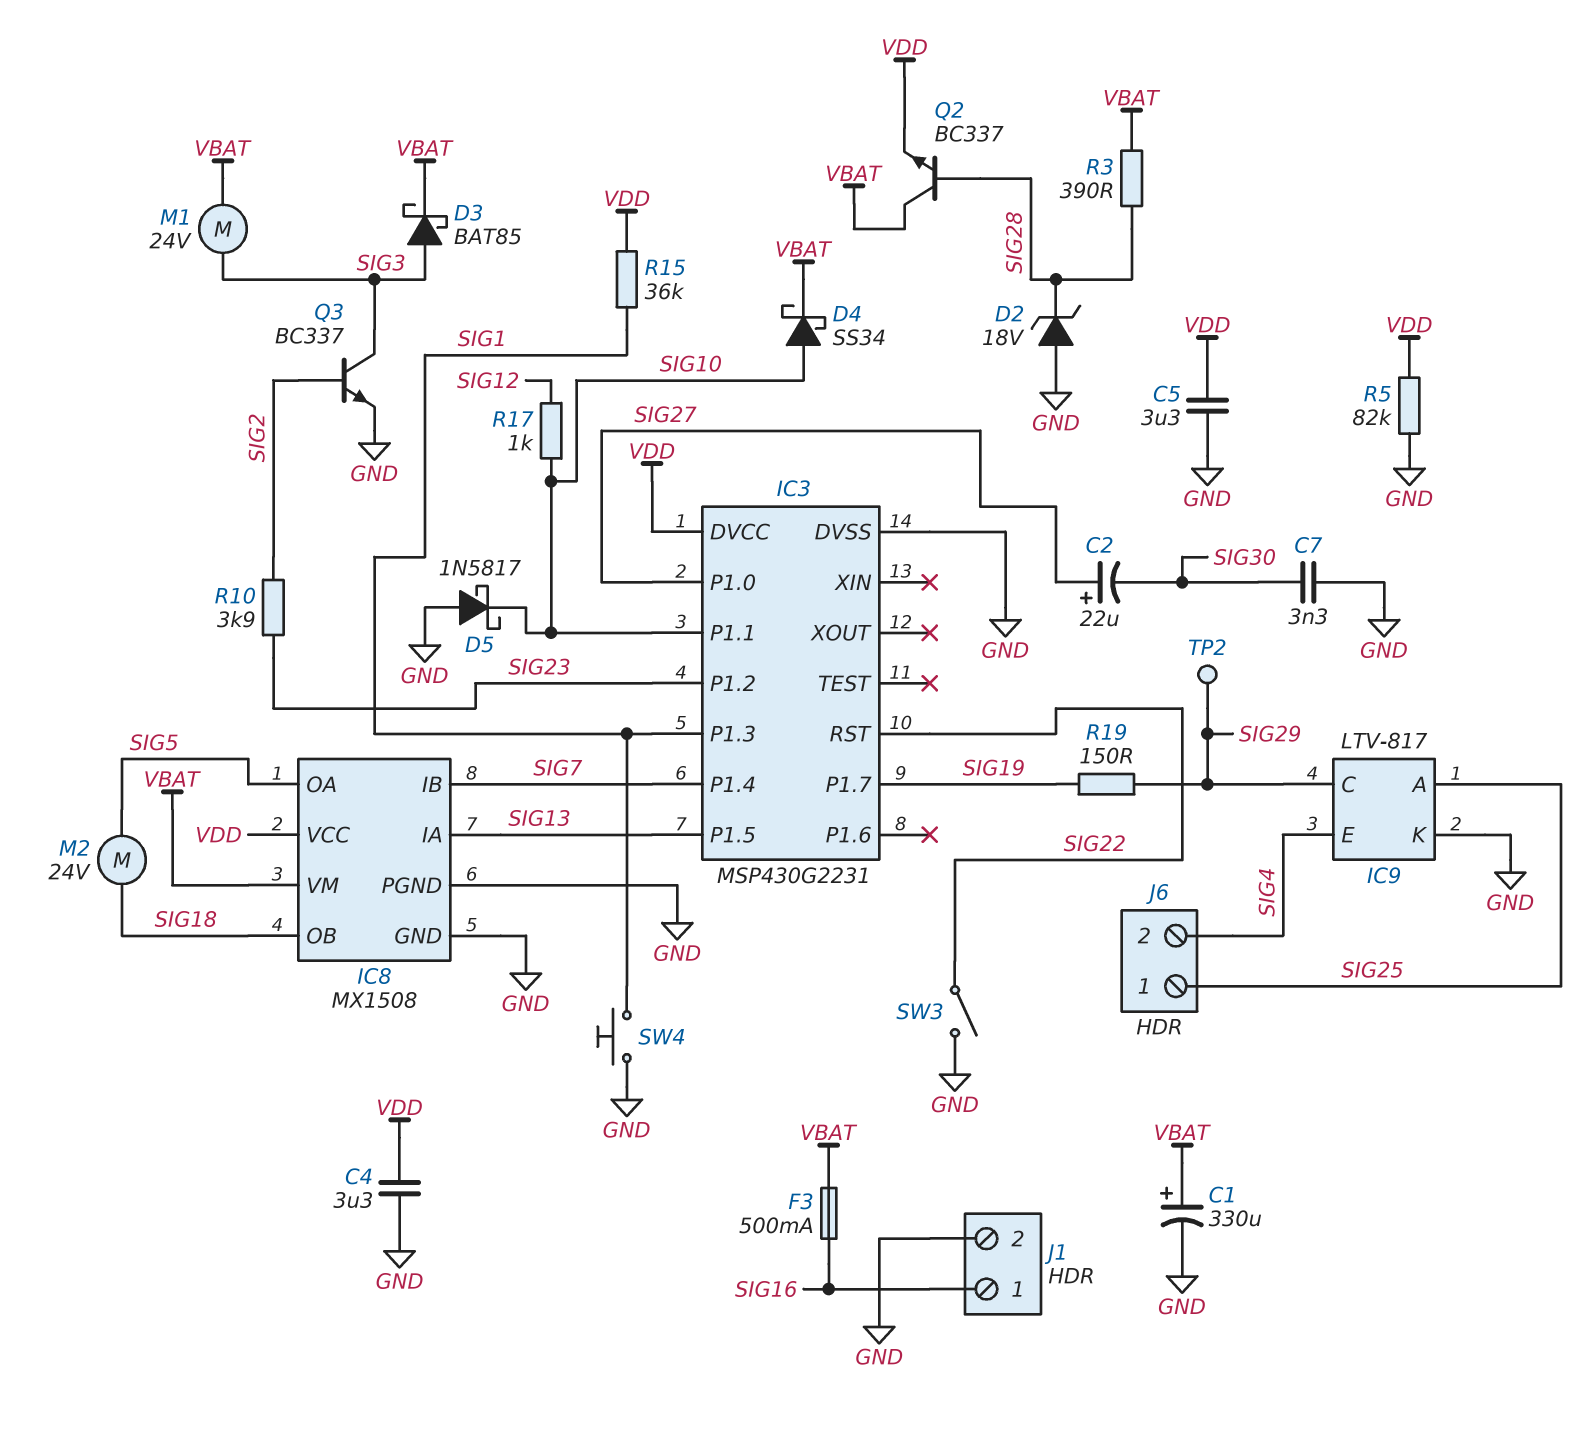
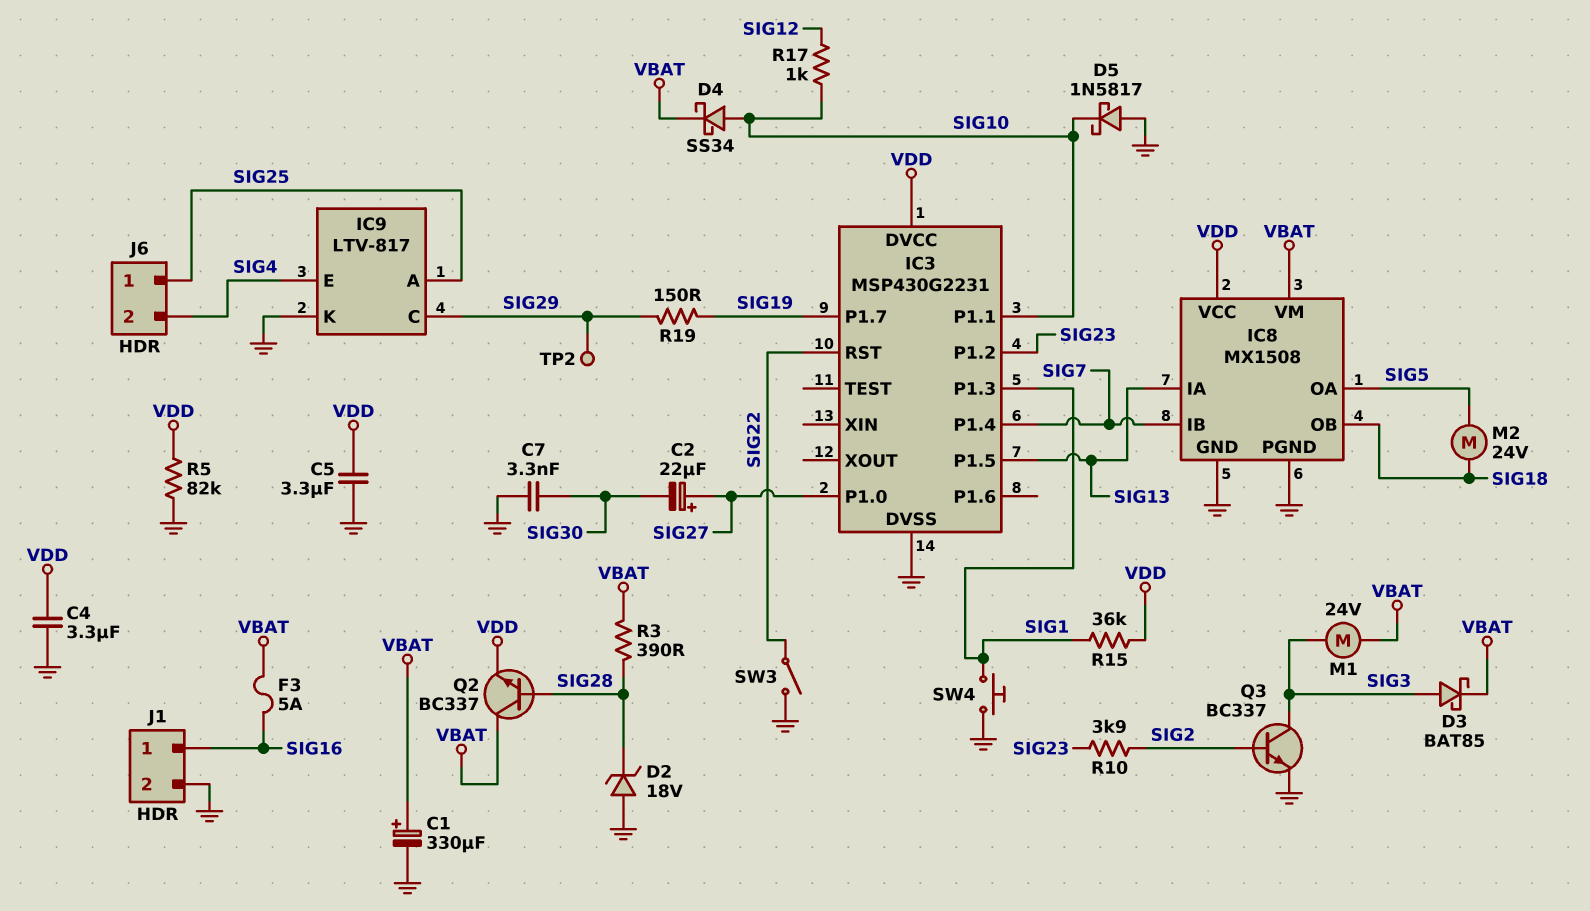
F3: 500mA (SIG16, VBAT) -> 5A (SIG16, VBAT)

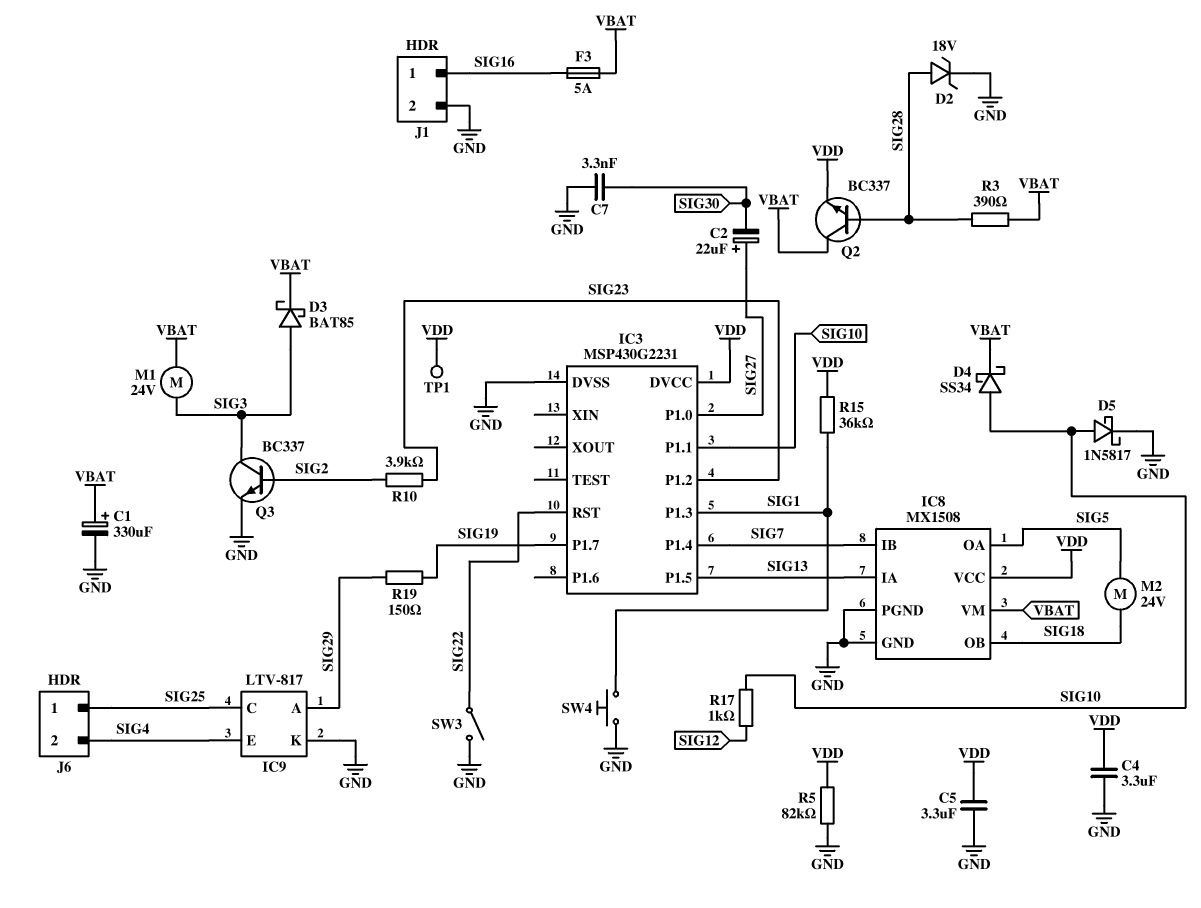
D2: zener 18V (A GND, K SIG28) -> zener 18V (A SIG28, K GND)
D5: schottky 1N5817 (A GND, K SIG10) -> schottky 1N5817 (A SIG10, K GND)
IC9 pin A: SIG25 -> SIG29
IC9 pin C: SIG29 -> SIG25
TP1: none -> test point (VDD)
TP2: test point (SIG29) -> none

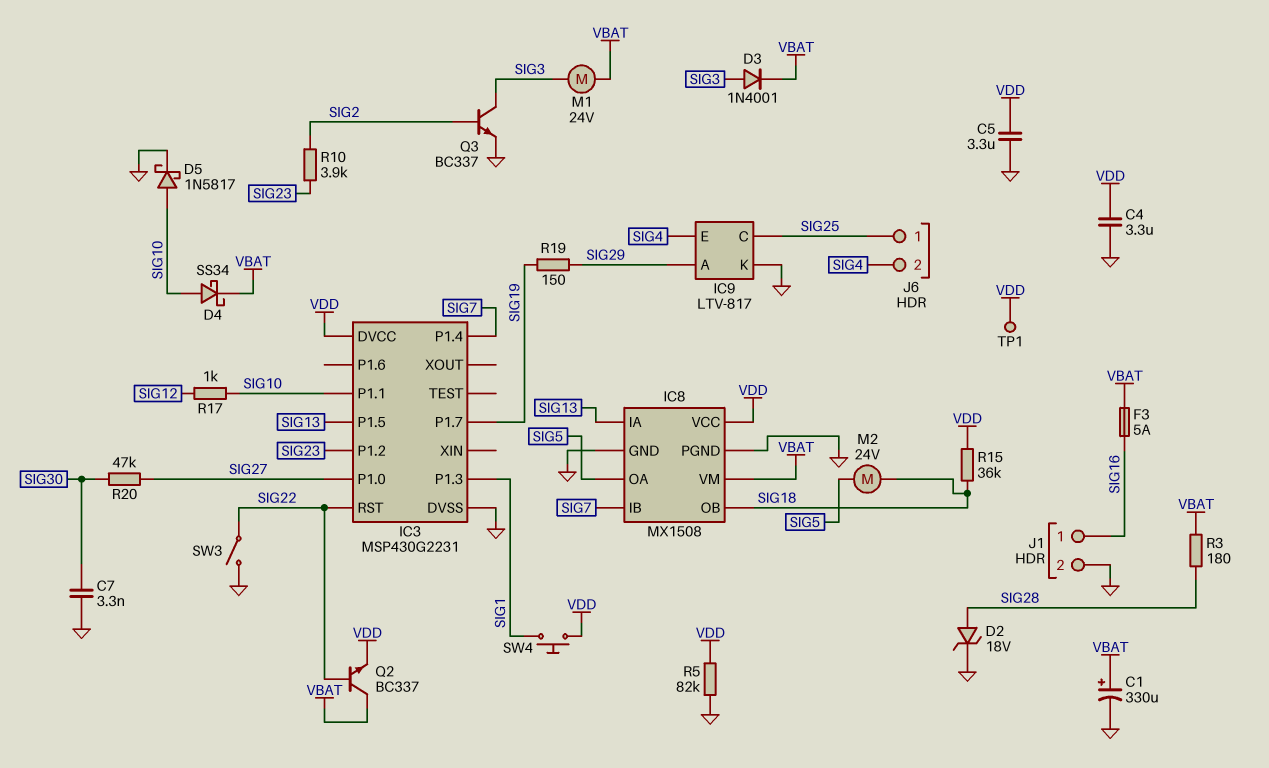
C2: 22uF (plus SIG27, minus SIG30) -> none
D3: schottky BAT85 (A SIG3, K VBAT) -> diode 1N4001 (A SIG3, K VBAT)
Q2: NPN BC337 (B SIG28, C VBAT, E VDD) -> NPN BC337 (B SIG22, C VBAT, E VDD)
R3: 390 (SIG28, VBAT) -> 180 (SIG28, VBAT)
R15: 36k (SIG1, VDD) -> 36k (SIG18, VDD)
R20: none -> 47k (SIG27, SIG30)
SW4: button (GND, SIG1) -> button (SIG1, VDD)

